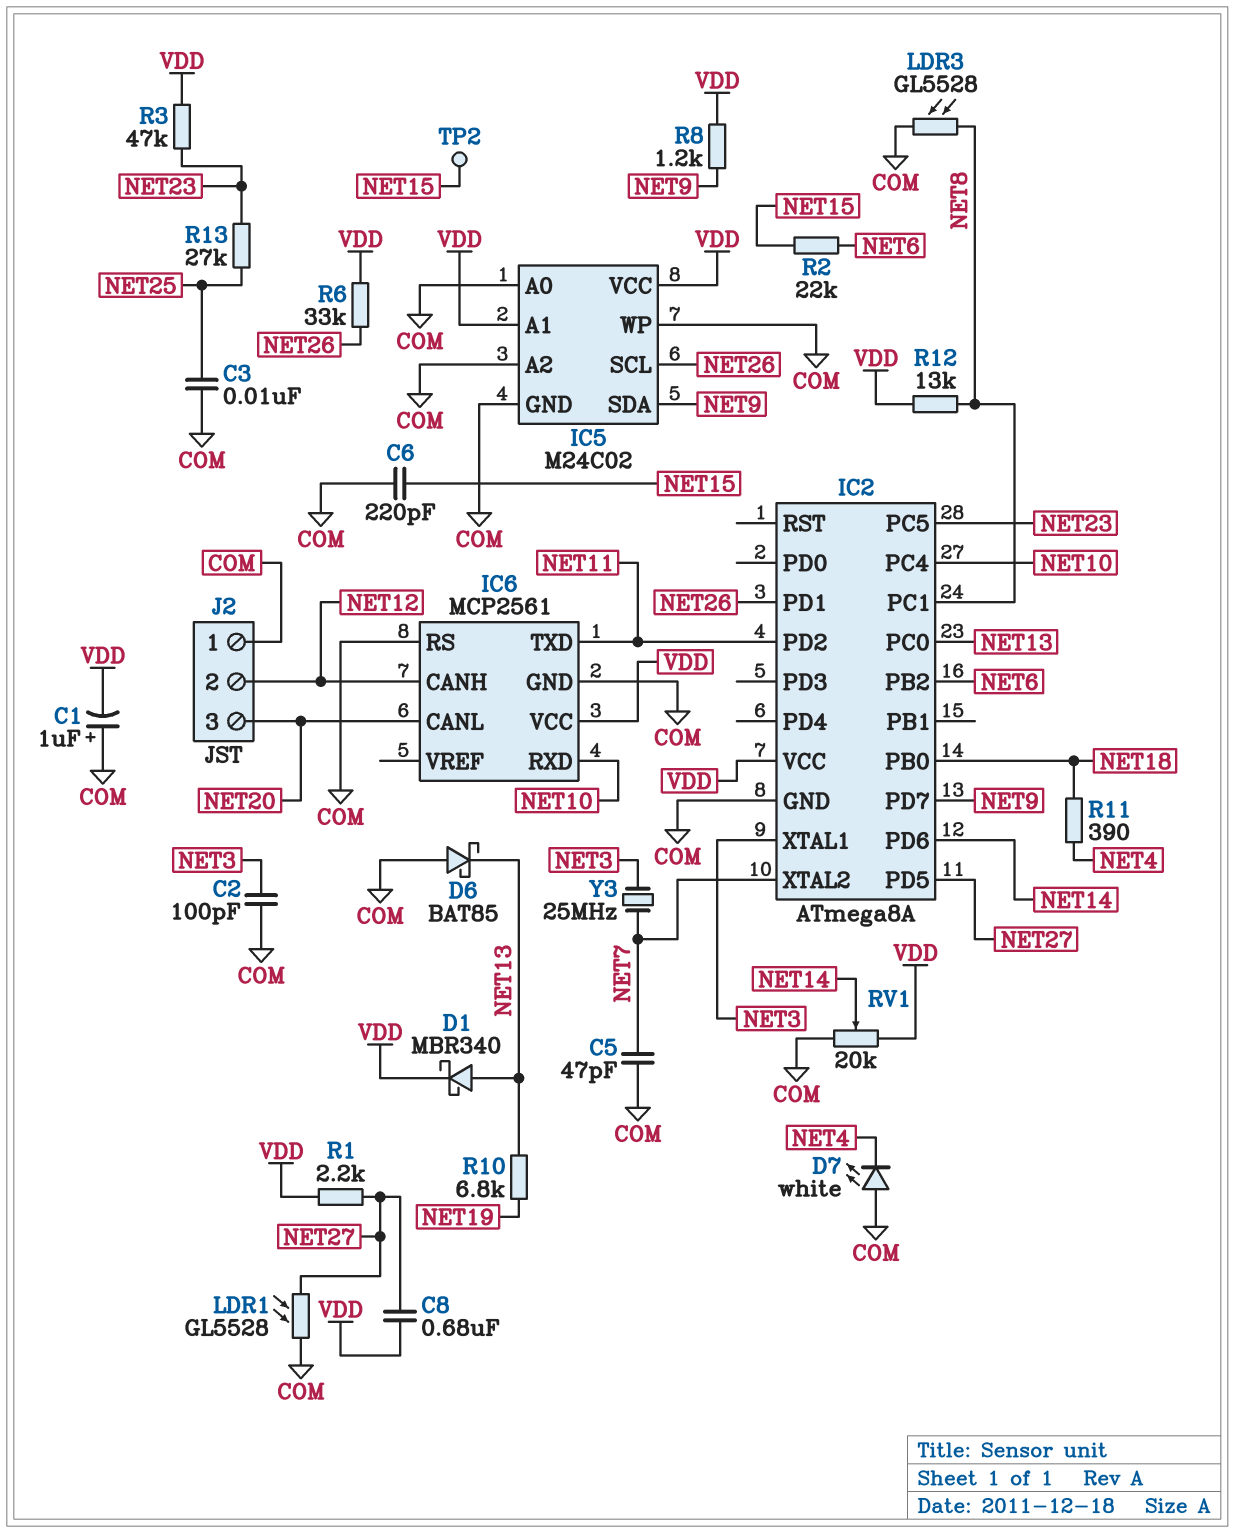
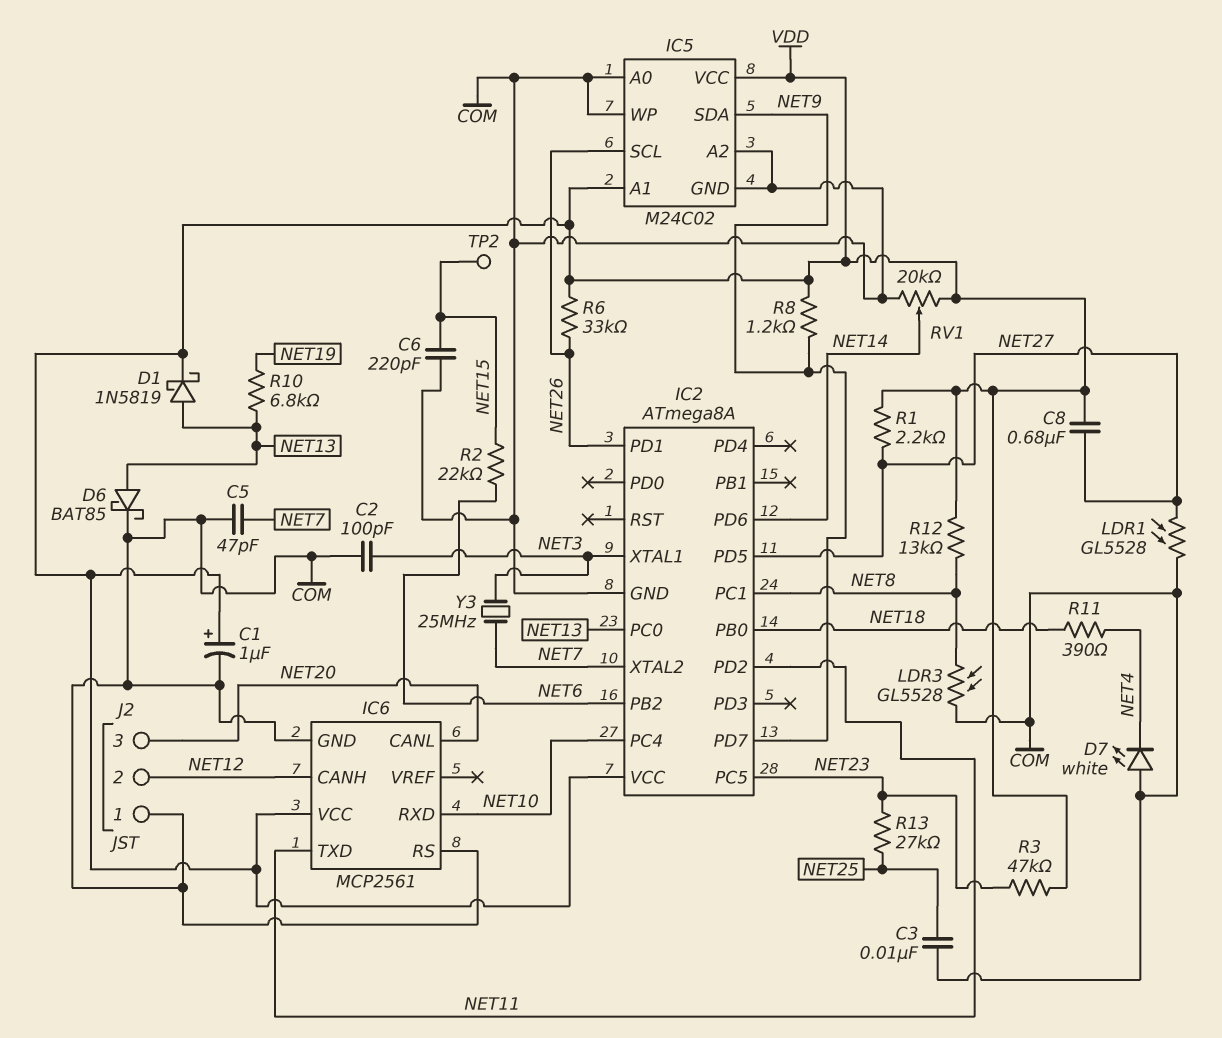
C1: 1uF (plus COM, minus VDD) -> 1uF (plus VDD, minus COM)
D1: schottky MBR340 (A NET13, K VDD) -> schottky 1N5819 (A NET13, K VDD)
D6: schottky BAT85 (A COM, K NET13) -> schottky BAT85 (A NET13, K COM)

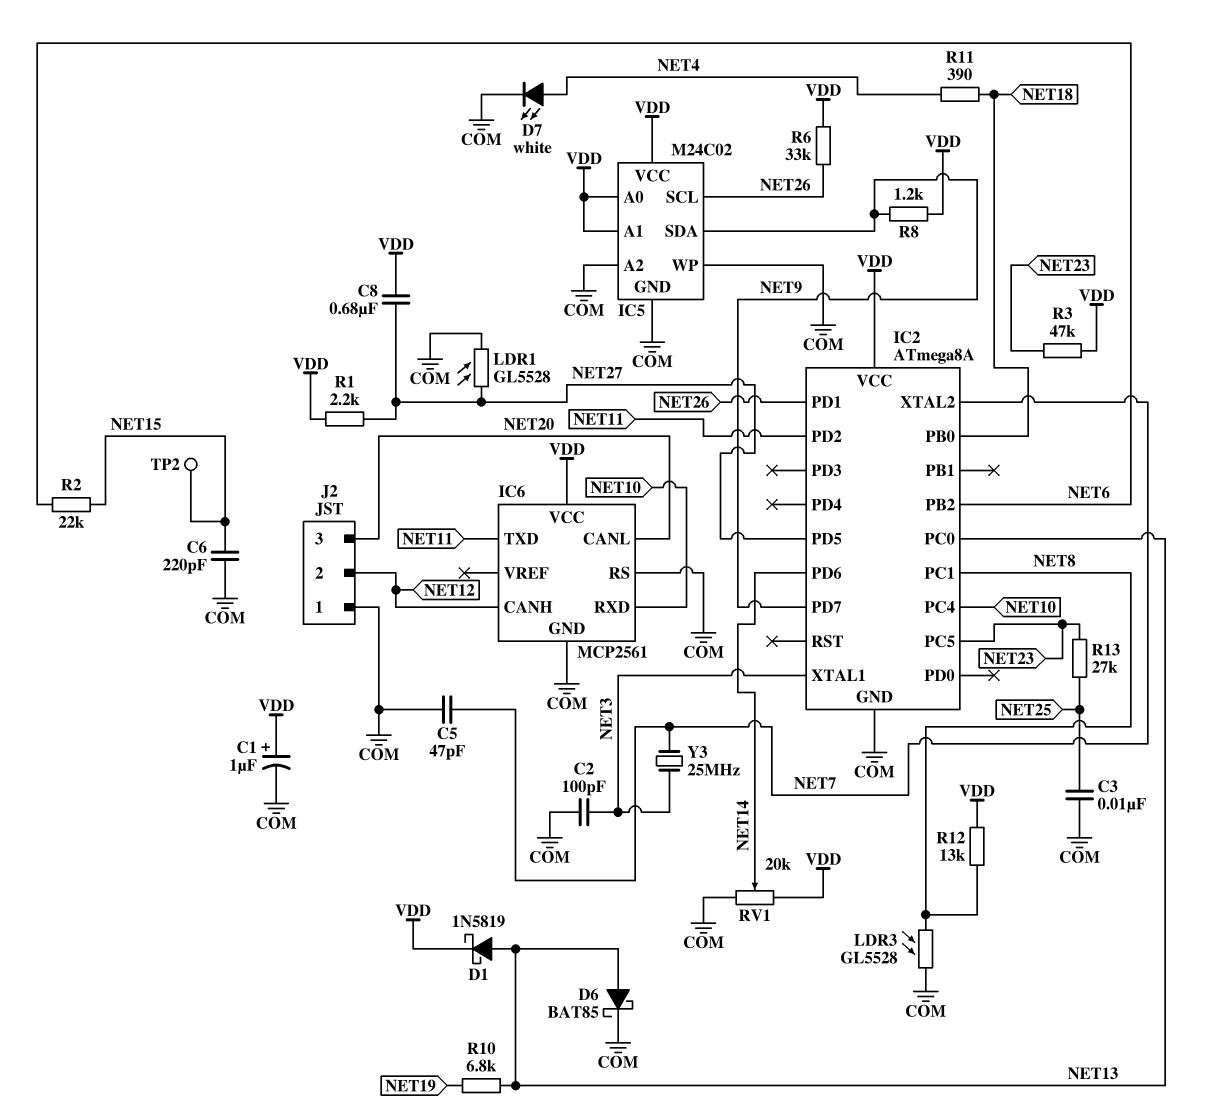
D7: LED white (A COM, K NET4) -> LED white (A NET4, K COM)
IC5 pin A0: COM -> VDD

